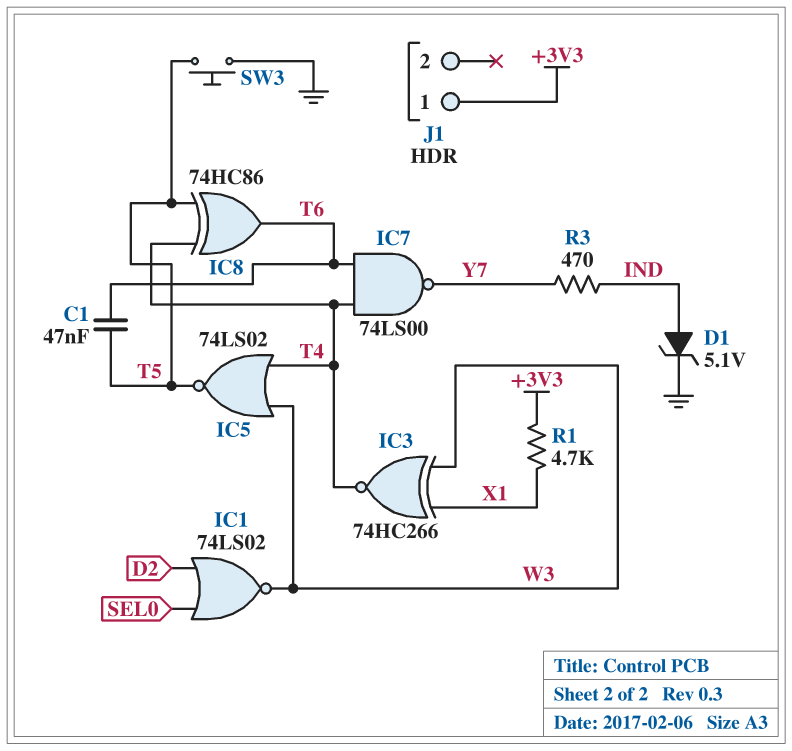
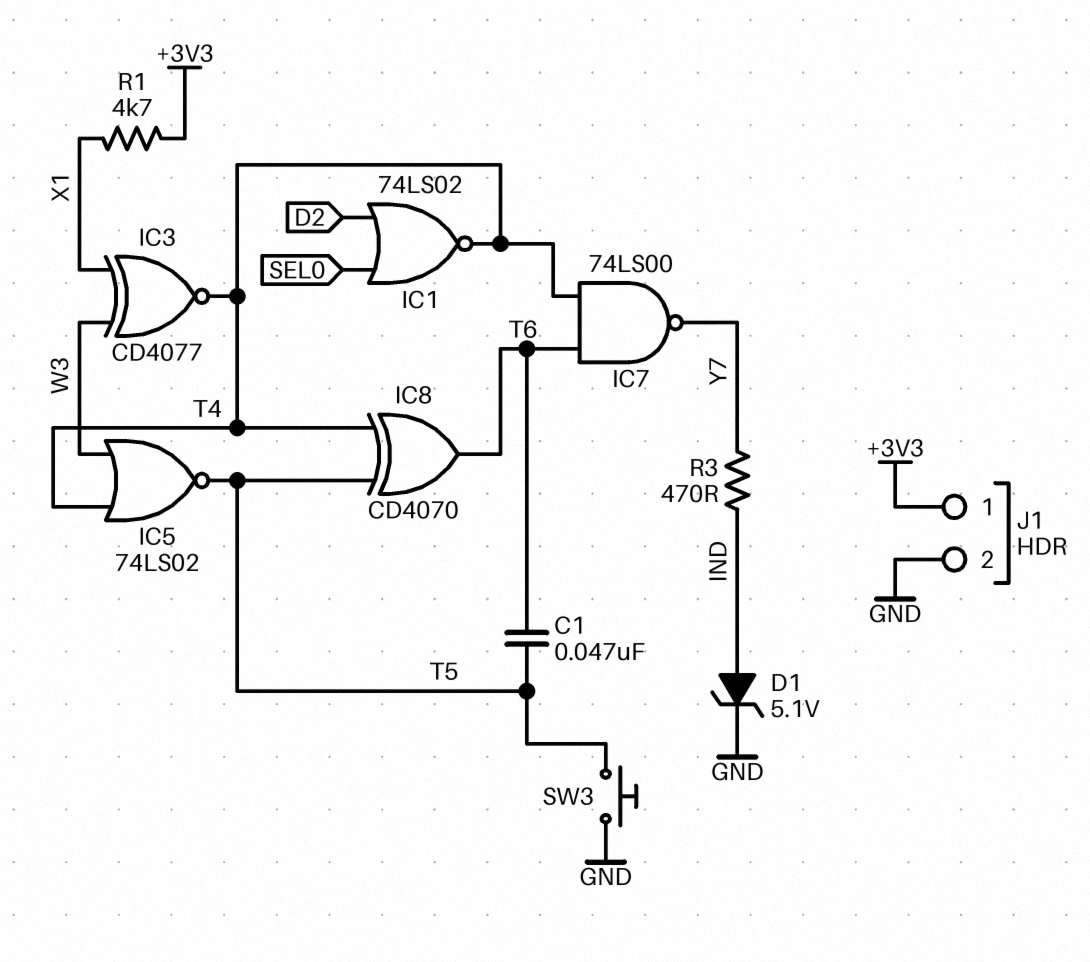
IC1: NOR 74LS02 (in D2, in SEL0, out W3) -> NOR 74LS02 (in D2, in SEL0, out T4)
IC3: XNOR 74HC266 (in W3, in X1, out T4) -> XNOR CD4077 (in W3, in X1, out T4)
IC8: XOR 74HC86 (in T4, in T5, out T6) -> XOR CD4070 (in T4, in T5, out T6)
J1 pin 2: none -> GND

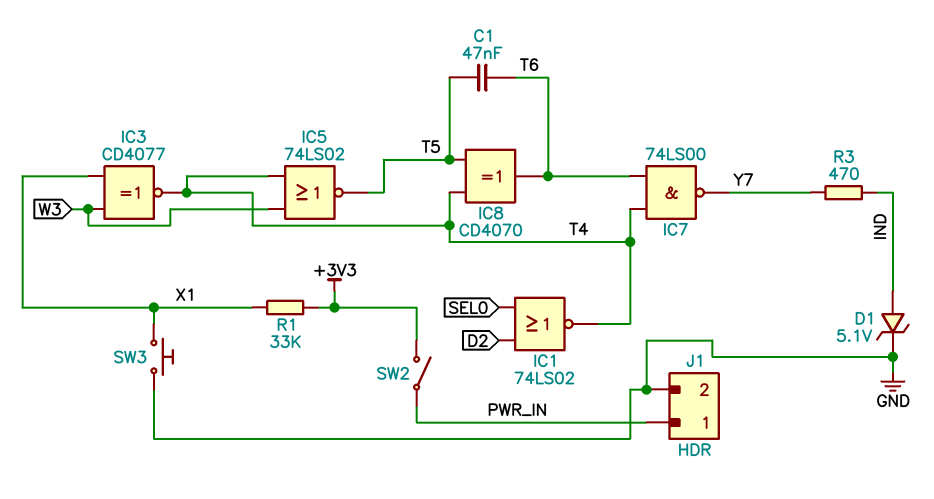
J1 pin 1: +3V3 -> PWR_IN
R1: 4.7k (+3V3, X1) -> 33k (+3V3, X1)
SW2: none -> switch (+3V3, PWR_IN)
SW3: button (GND, T5) -> button (GND, X1)

